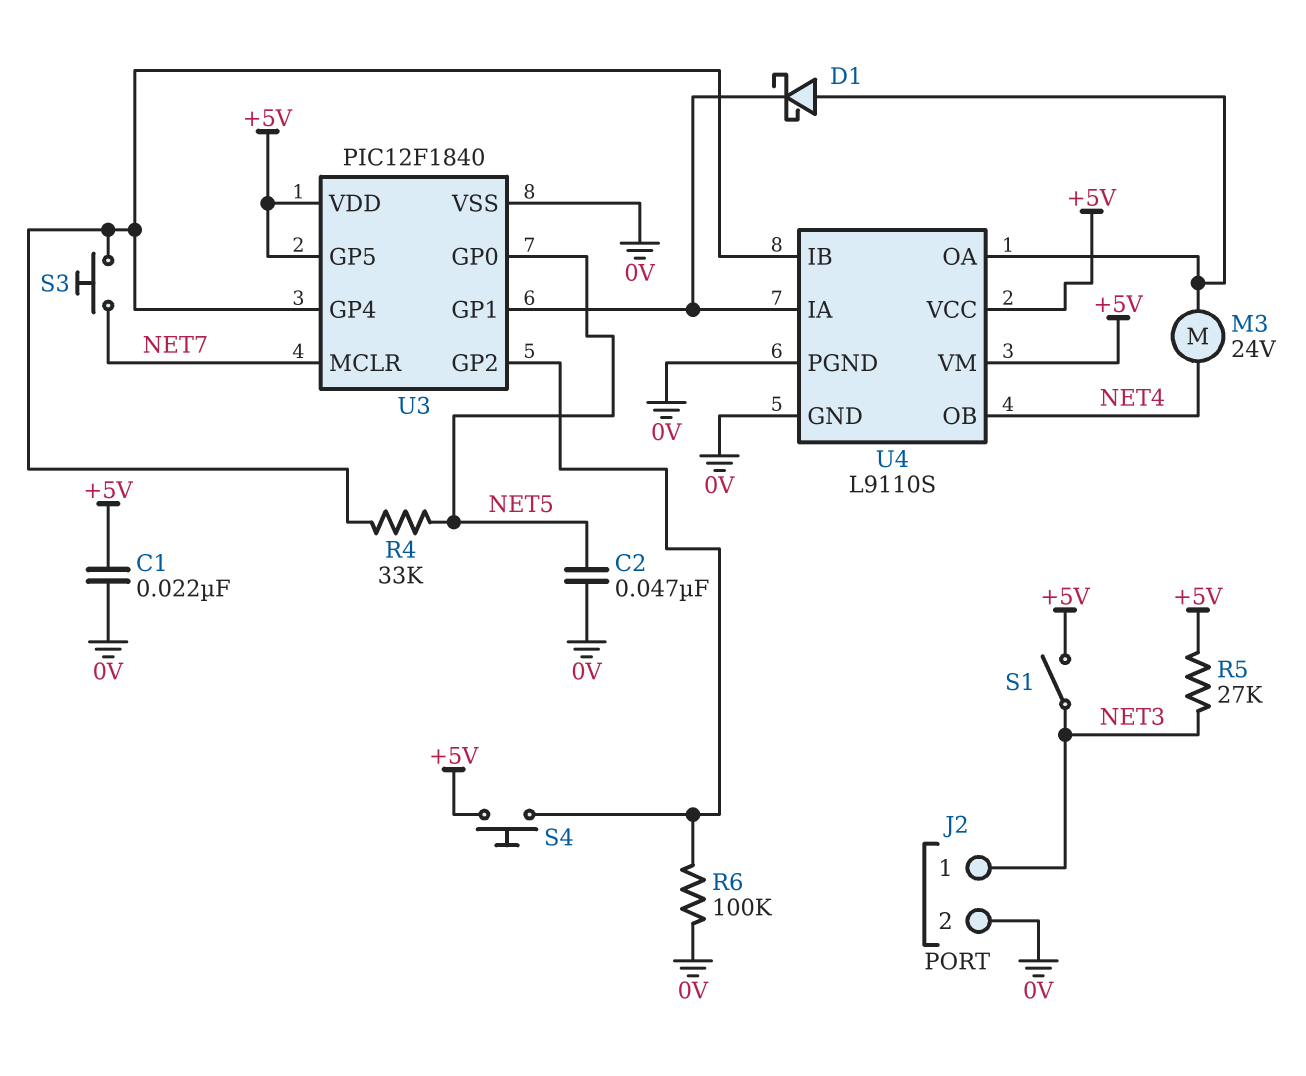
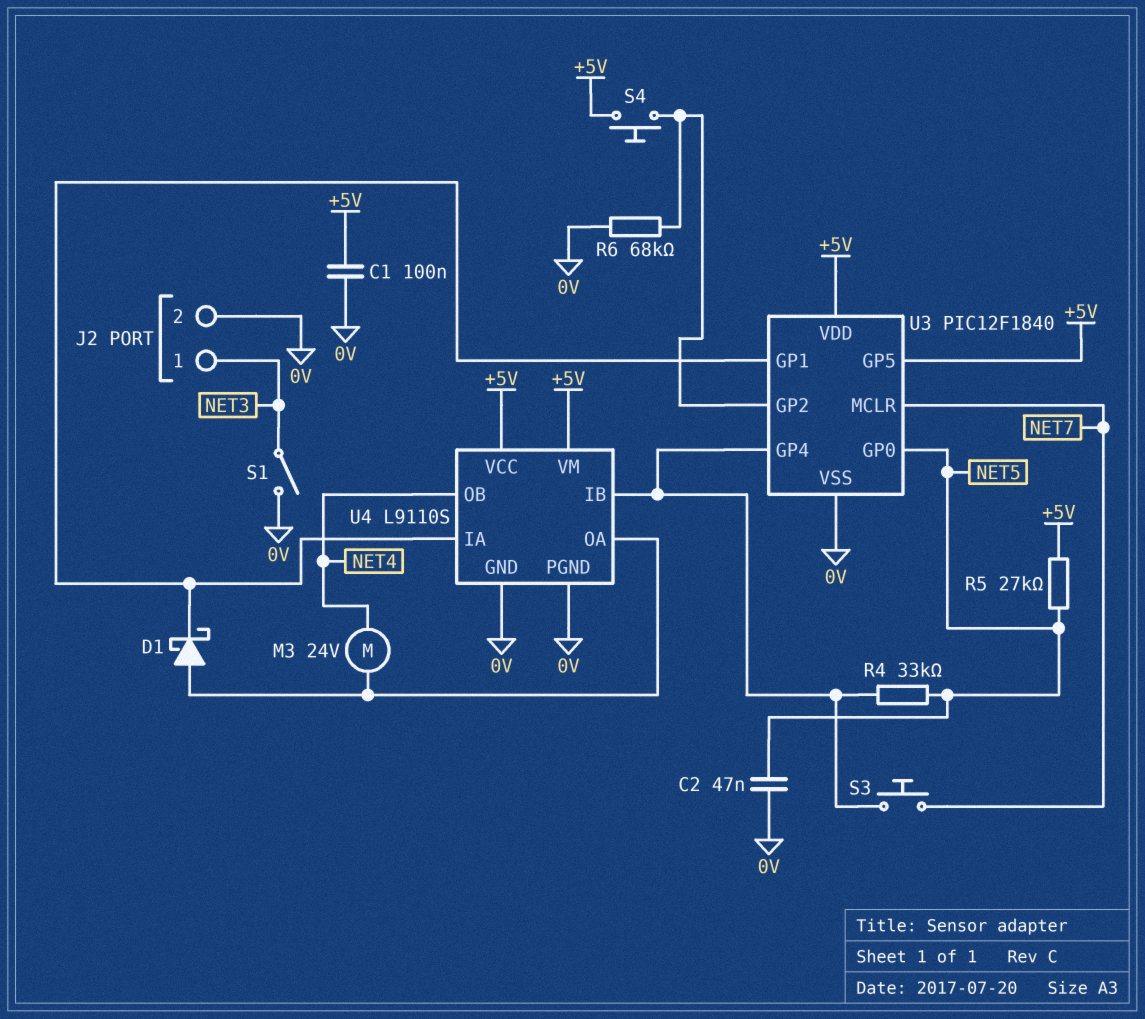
C1: 22nF (+5V, 0V) -> 100nF (+5V, 0V)
R5: 27k (+5V, NET3) -> 27k (+5V, NET5)
R6: 100k (0V, U3/GP2) -> 68k (0V, U3/GP2)
S1: switch (+5V, NET3) -> switch (0V, NET3)

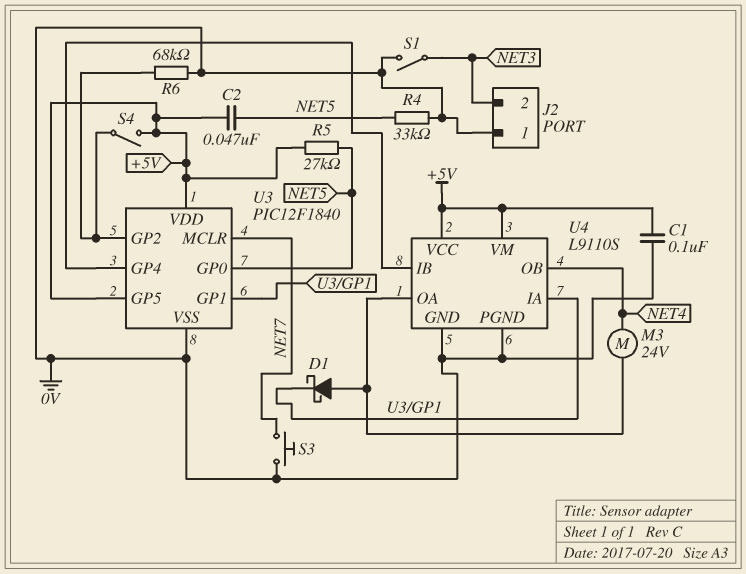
C2: 47nF (0V, NET5) -> 47nF (+5V, NET5)
J2 pin 1: NET3 -> 0V
J2 pin 2: 0V -> NET3
R4: 33k (NET5, U3/GP4) -> 33k (0V, NET5)
S3: button (NET7, U3/GP4) -> button (0V, NET7)
S4: button (+5V, U3/GP2) -> switch (+5V, U3/GP2)

